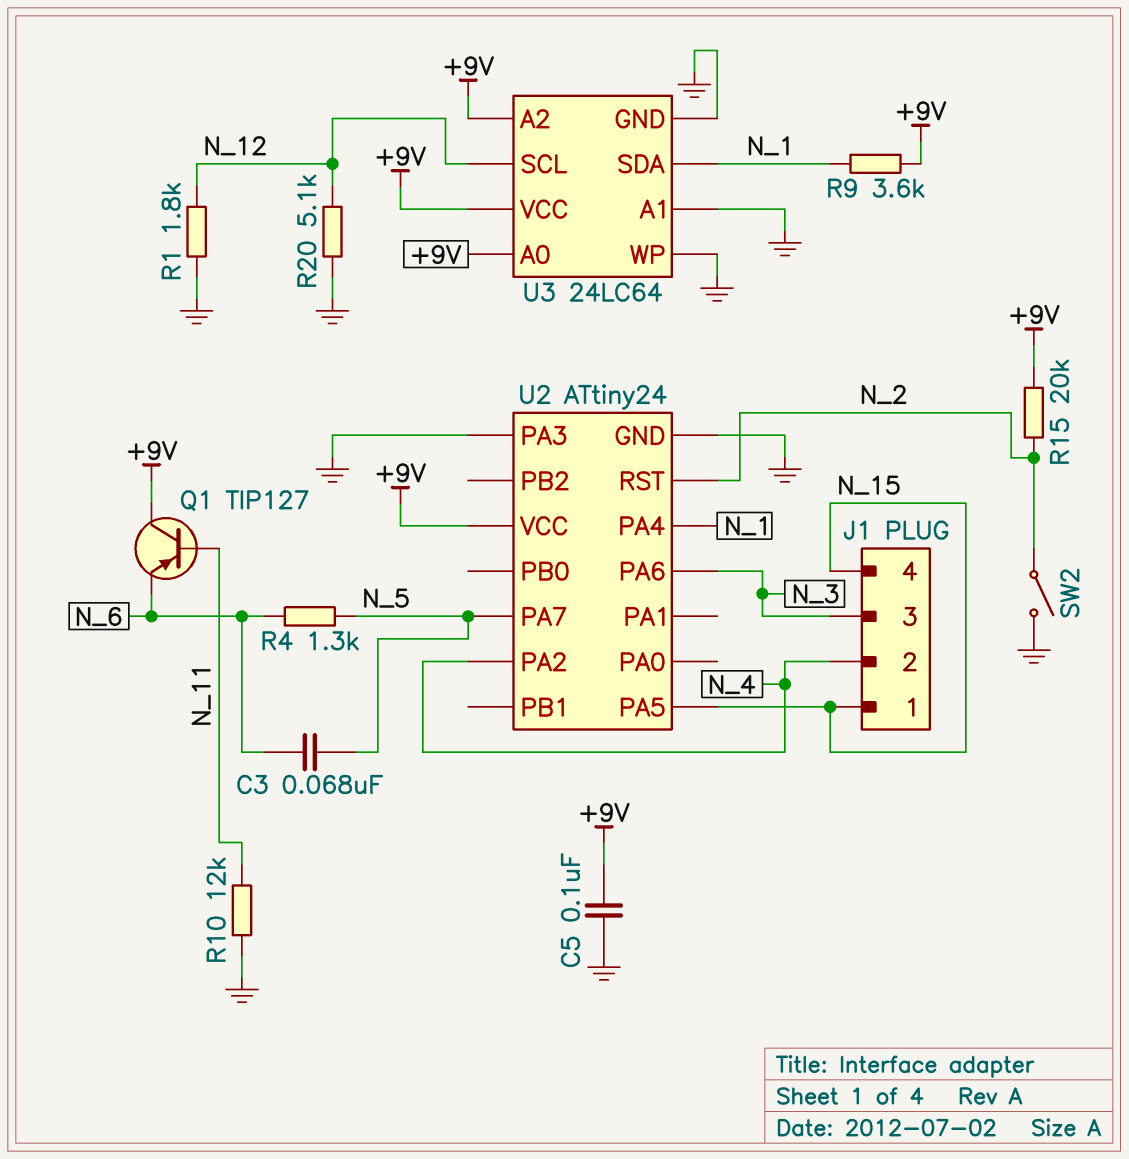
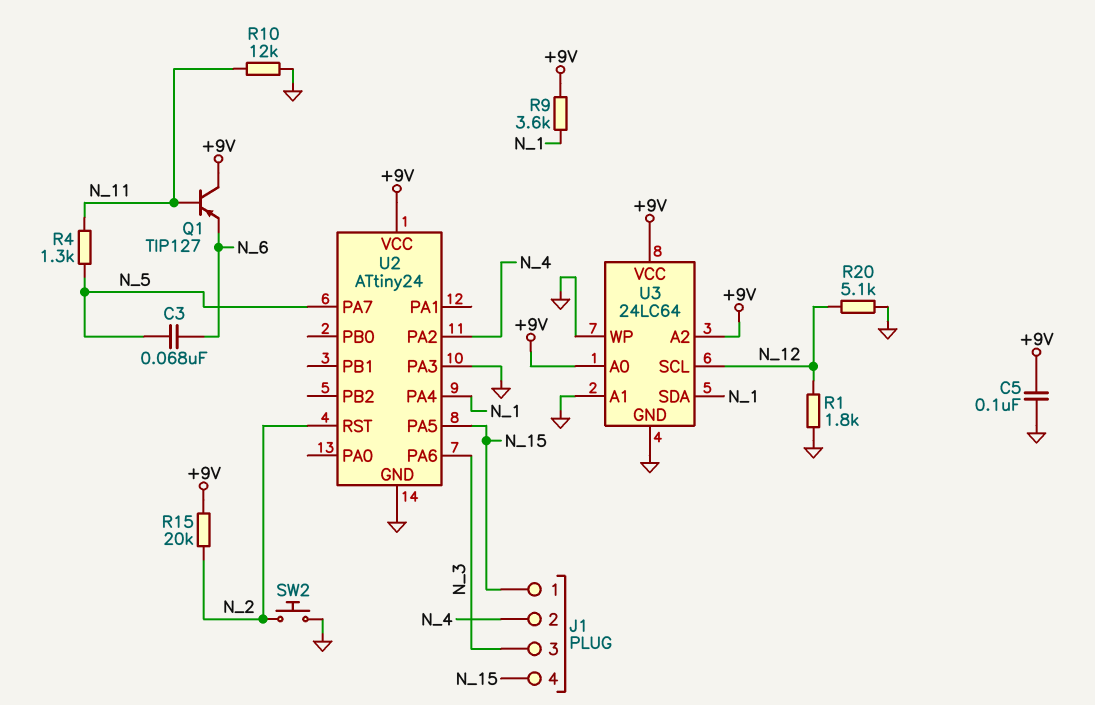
R4: 1.3k (N_5, N_6) -> 1.3k (N_5, N_11)
SW2: switch (GND, N_2) -> button (GND, N_2)

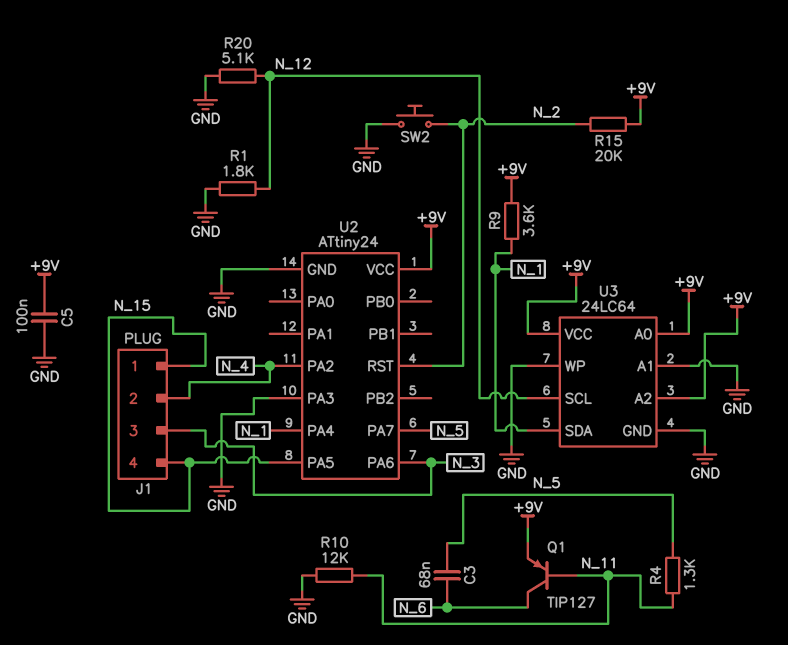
Q1: PNP TIP127 (B N_11, C +9V, E N_6) -> PNP TIP127 (B N_11, C N_6, E +9V)

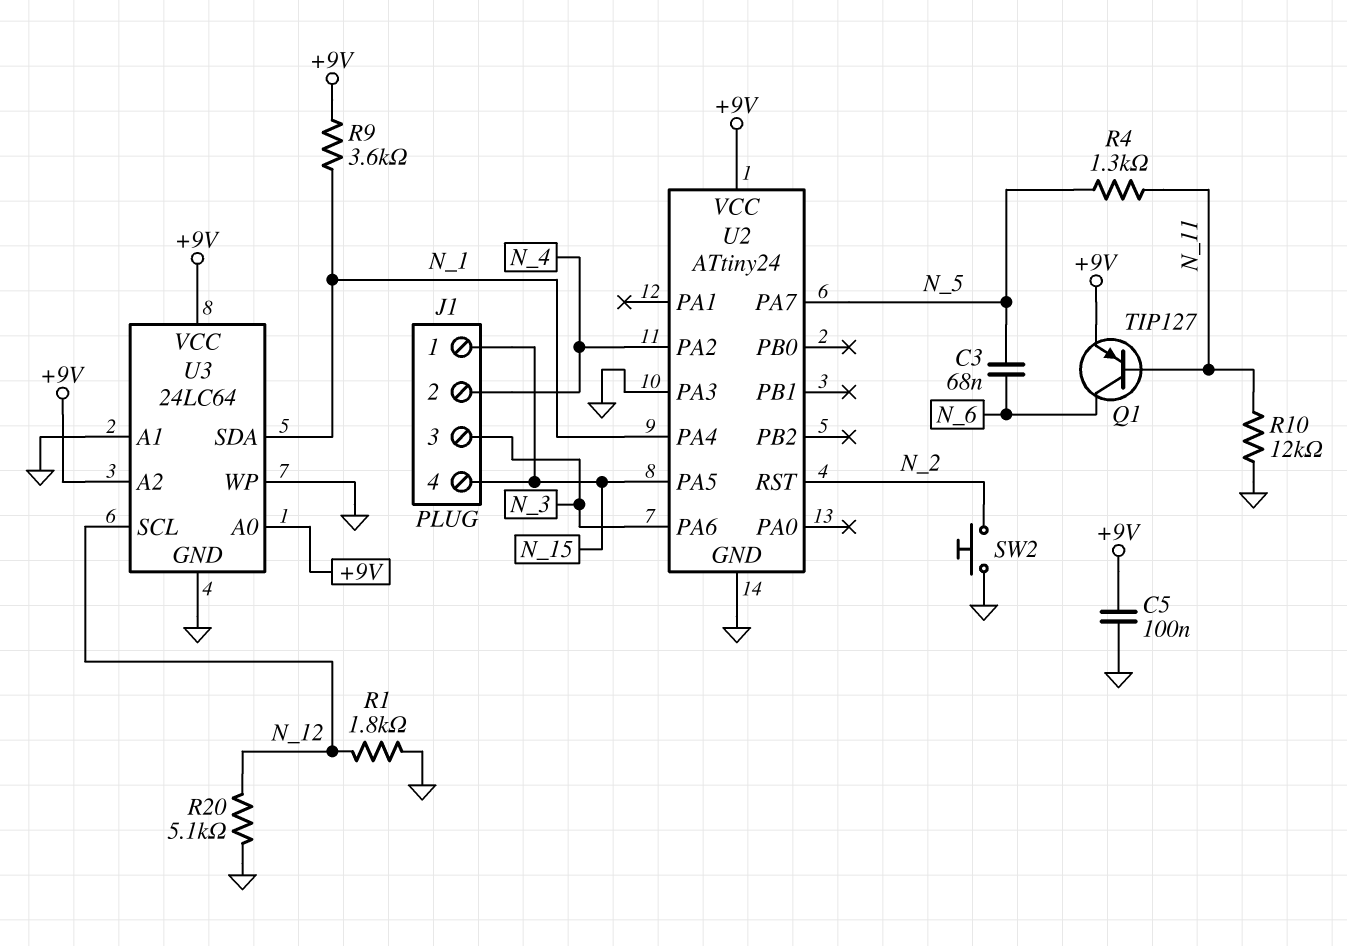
R15: 20k (+9V, N_2) -> none

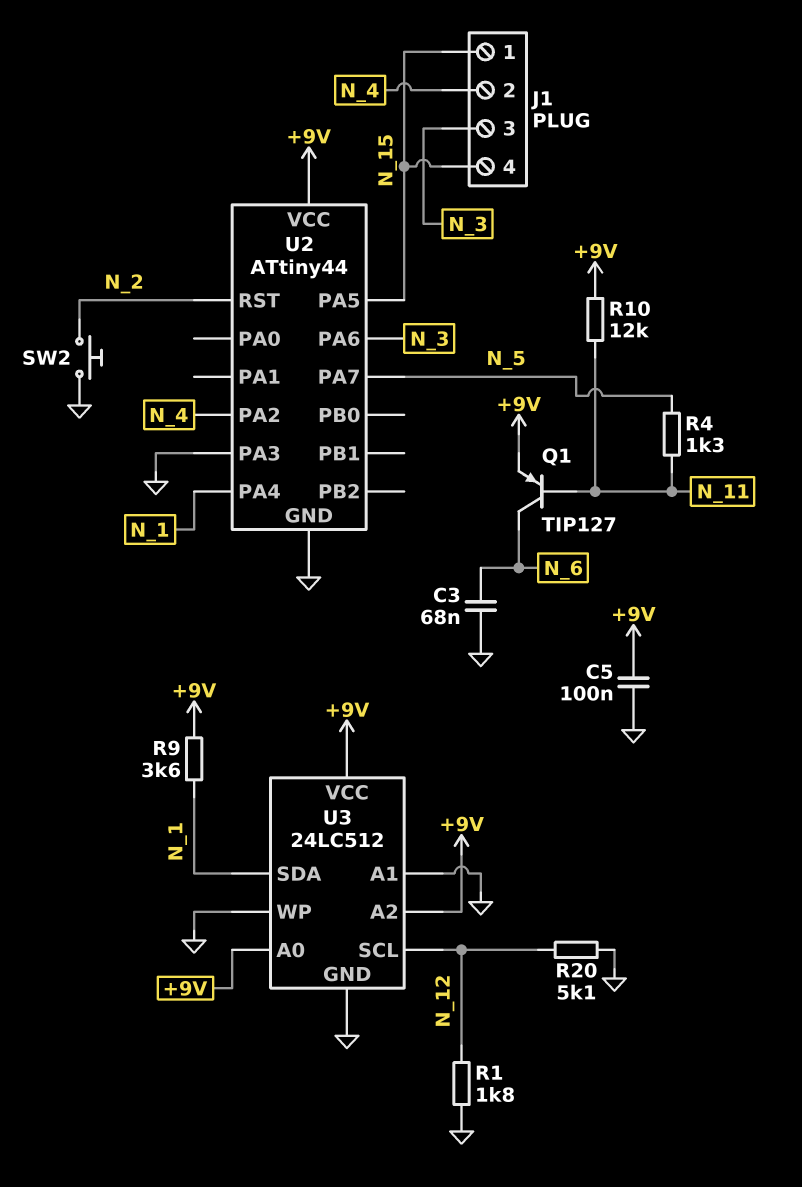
C3: 68nF (N_5, N_6) -> 68nF (GND, N_6)
R10: 12k (GND, N_11) -> 12k (+9V, N_11)
U2: ATtiny24 -> ATtiny44
U3: 24LC64 -> 24LC512

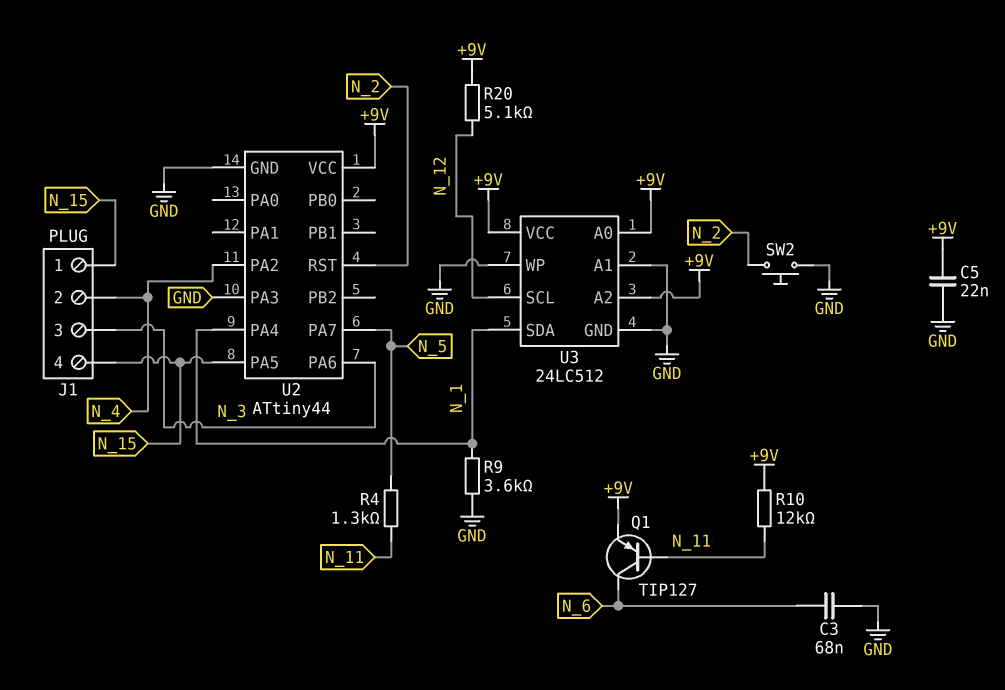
C5: 100nF (+9V, GND) -> 22nF (+9V, GND)
R1: 1.8k (GND, N_12) -> none
R9: 3.6k (+9V, N_1) -> 3.6k (GND, N_1)
R20: 5.1k (GND, N_12) -> 5.1k (+9V, N_12)

